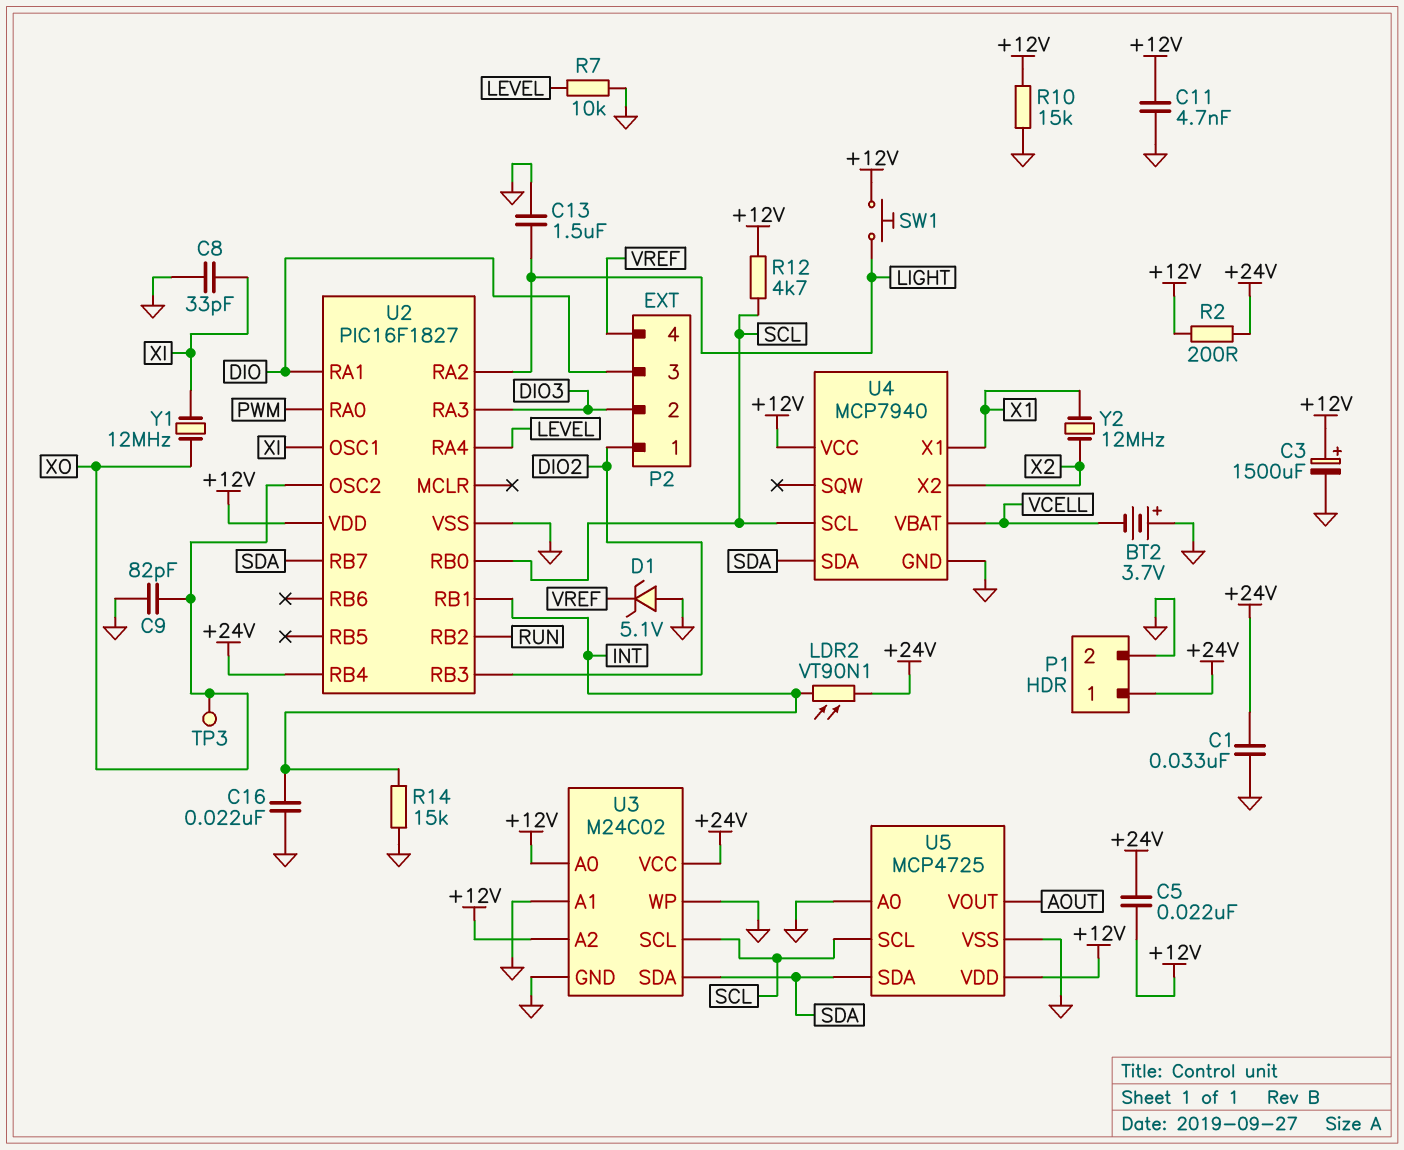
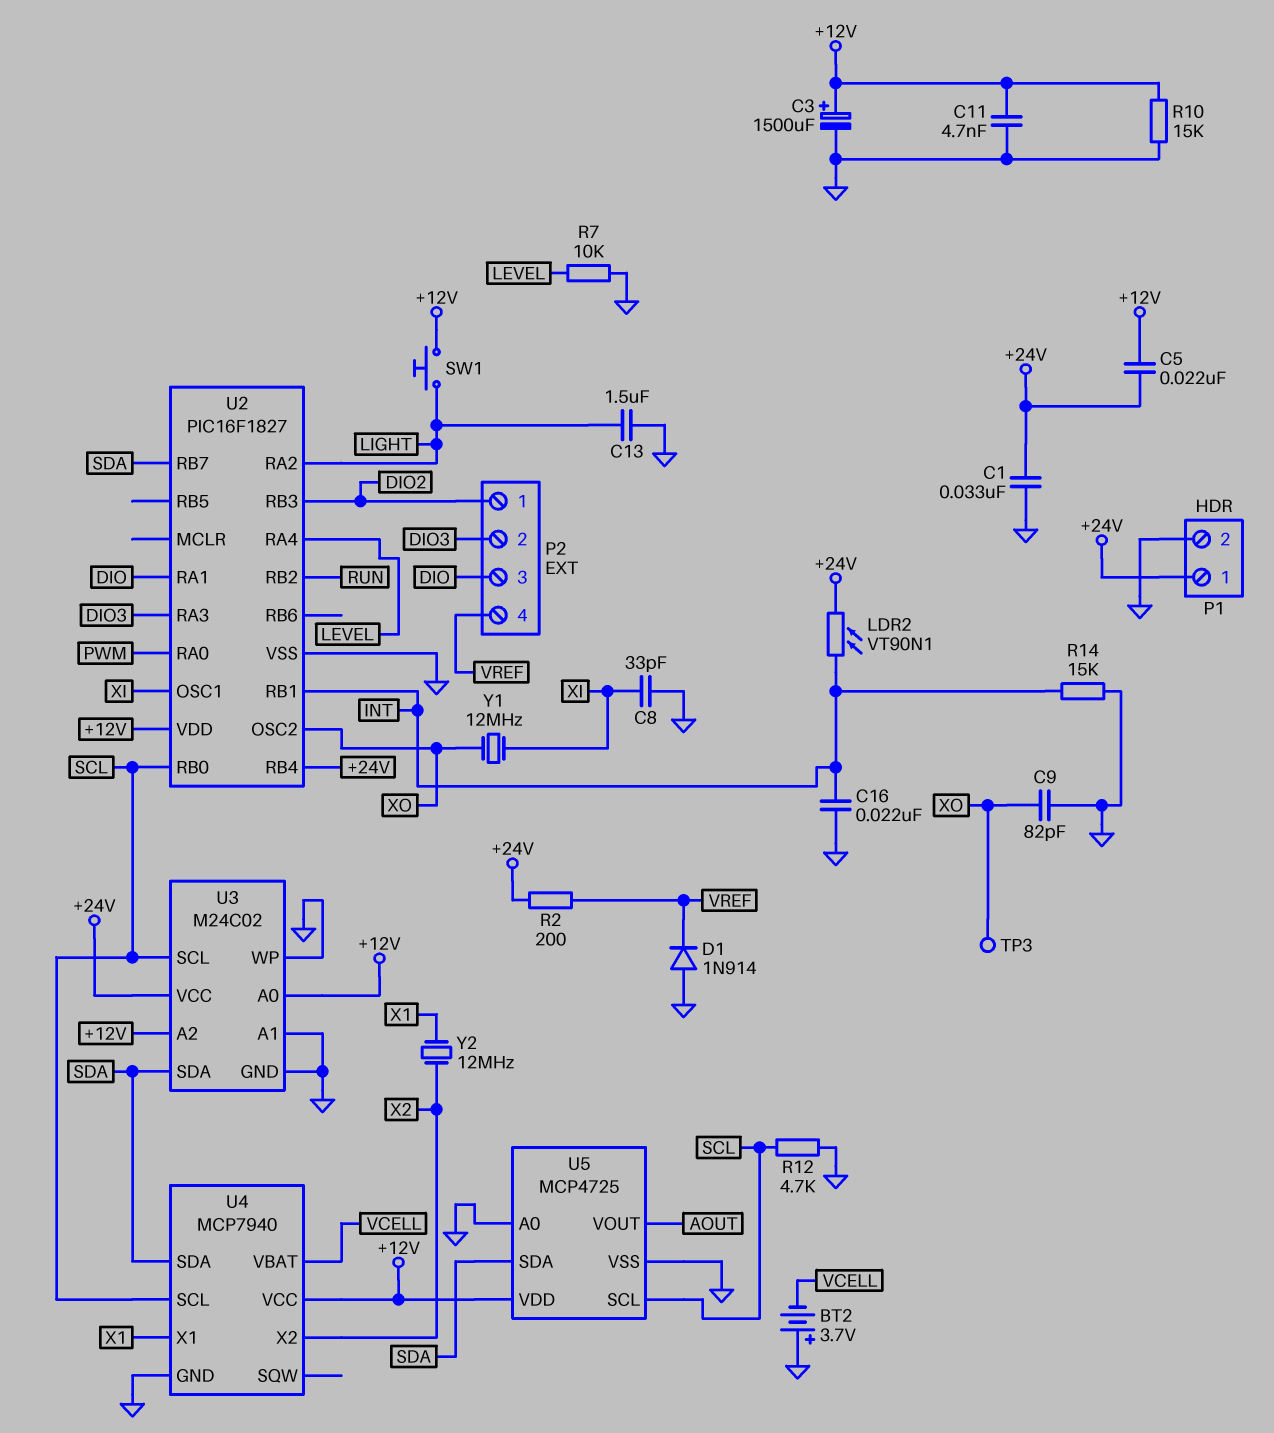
D1: zener 5.1V (A GND, K VREF) -> diode 1N914 (A GND, K VREF)
R2: 200 (+12V, +24V) -> 200 (+24V, VREF)
R12: 4.7k (+12V, SCL) -> 4.7k (GND, SCL)

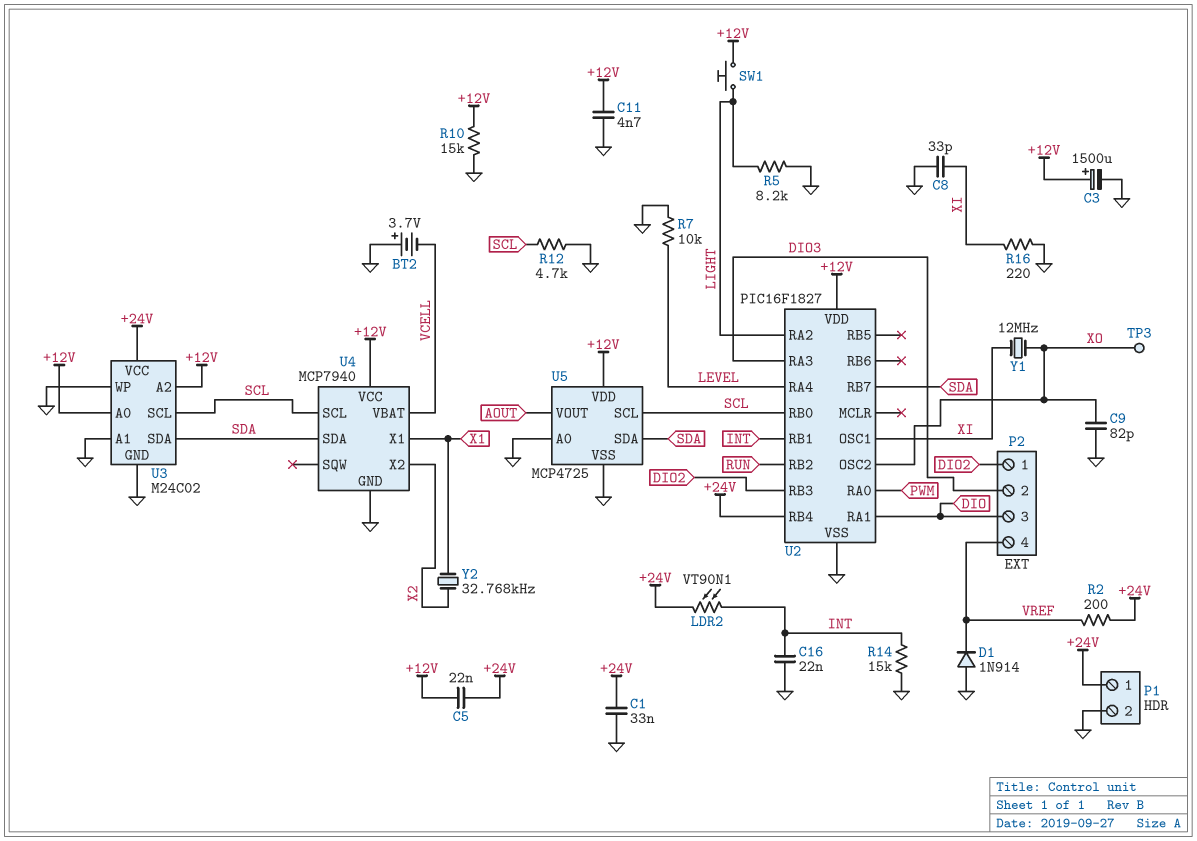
C13: 1.5uF (GND, LIGHT) -> none
R5: none -> 8.2k (GND, LIGHT)
R16: none -> 220 (GND, XI)
Y2: 12MHz (X1, X2) -> 32.768kHz (X1, X2)

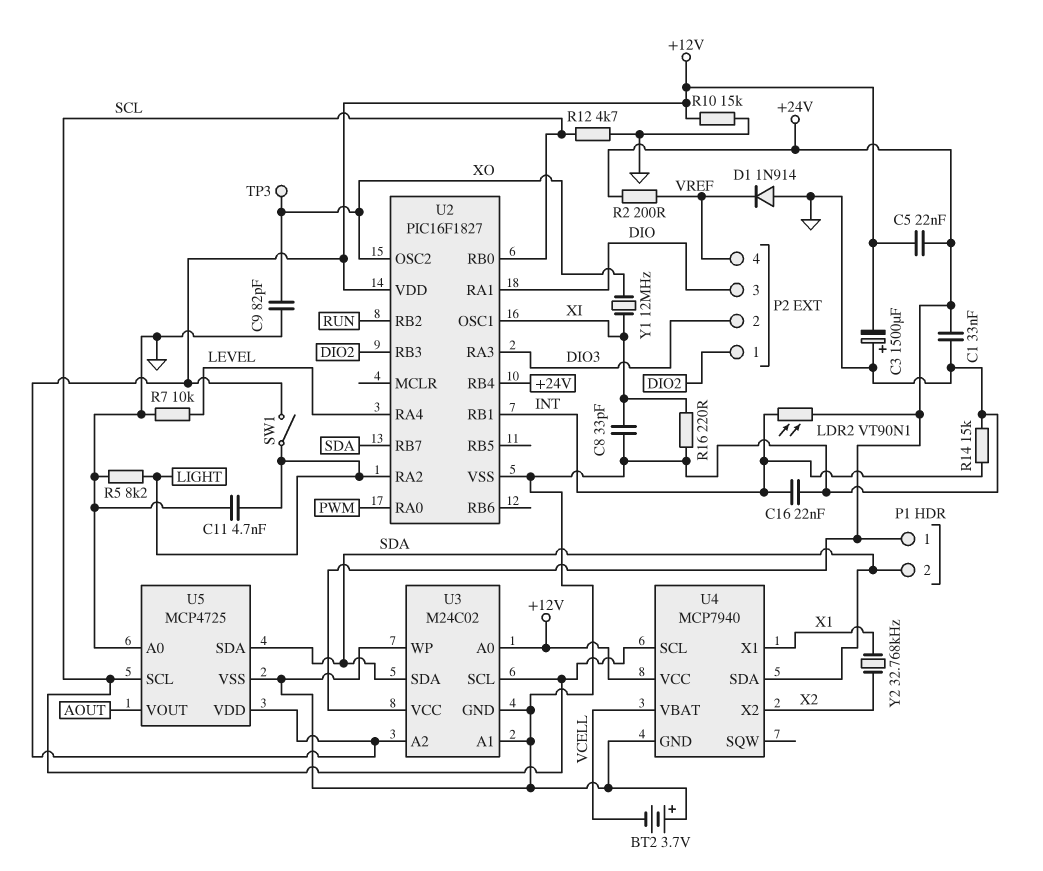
C3: 1500uF (plus +12V, minus GND) -> 1500uF (plus GND, minus +12V)
C11: 4.7nF (+12V, GND) -> 4.7nF (GND, LIGHT)
P1 pin 2: GND -> SDA
SW1: button (+12V, LIGHT) -> switch (+12V, LIGHT)

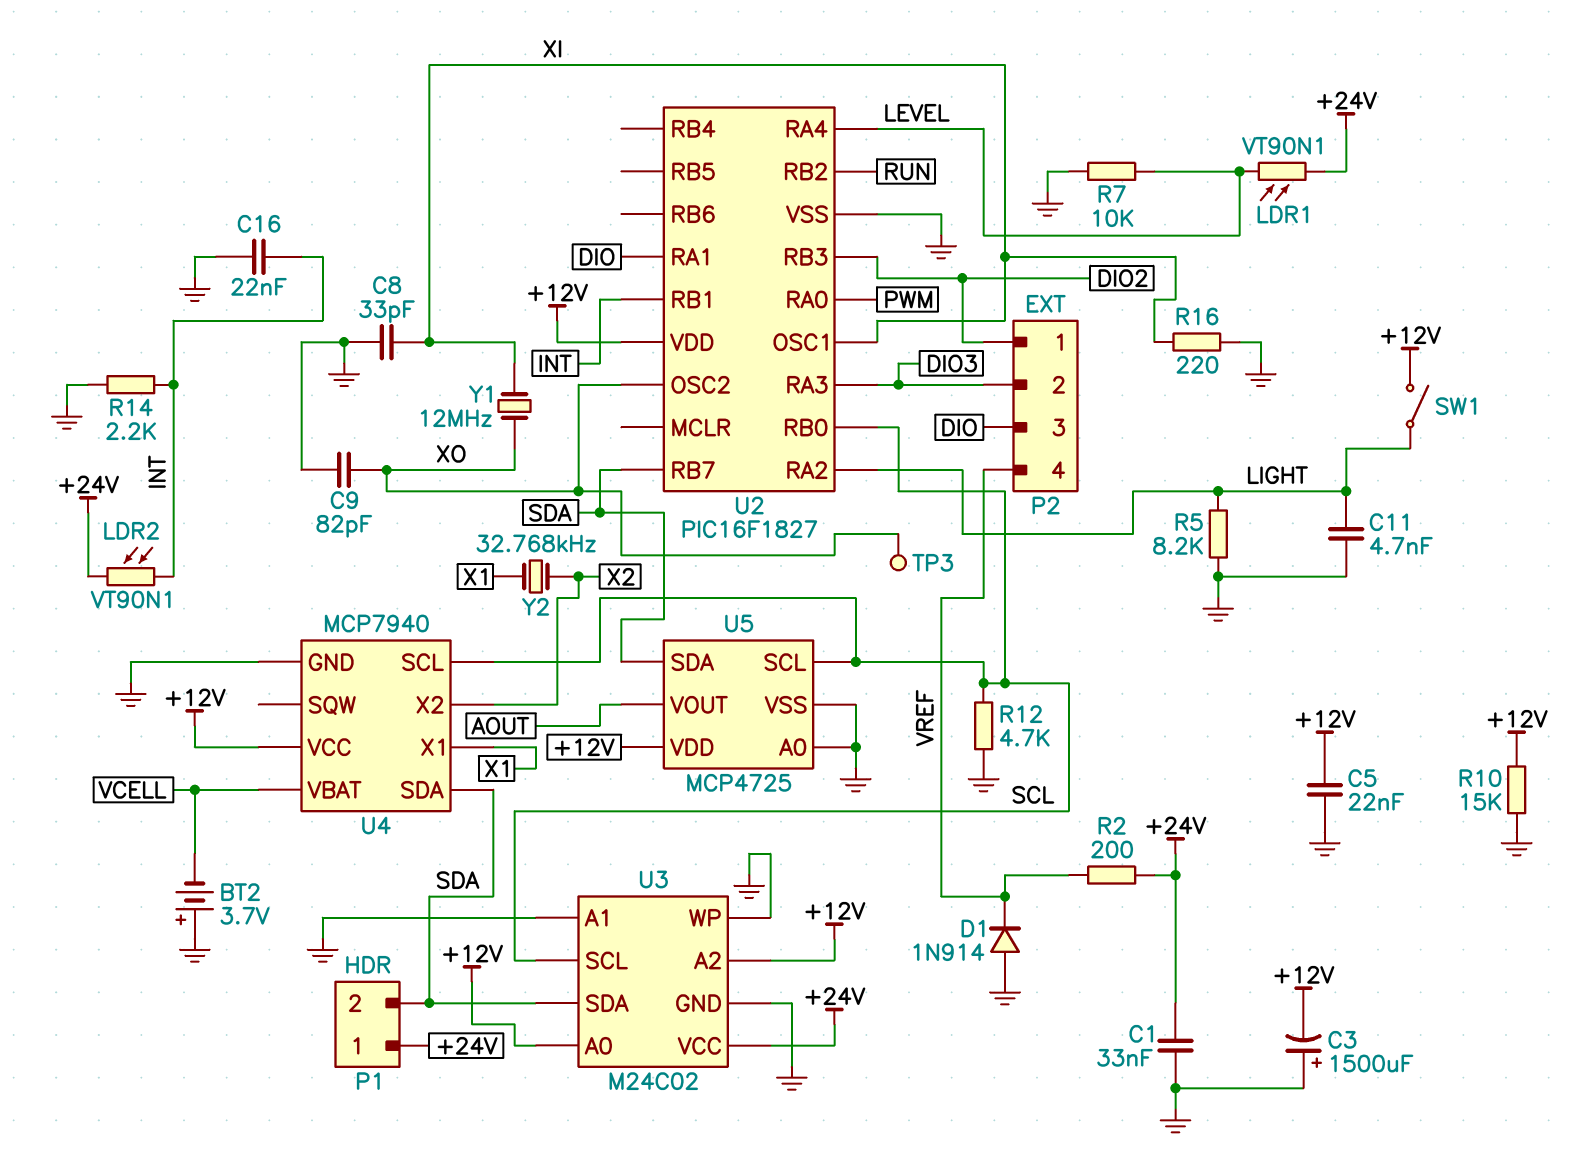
C5: 22nF (+12V, +24V) -> 22nF (+12V, GND)
LDR1: none -> VT90N1 (+24V, LEVEL)
R14: 15k (GND, INT) -> 2.2k (GND, INT)
U2 pin RB4: +24V -> none

